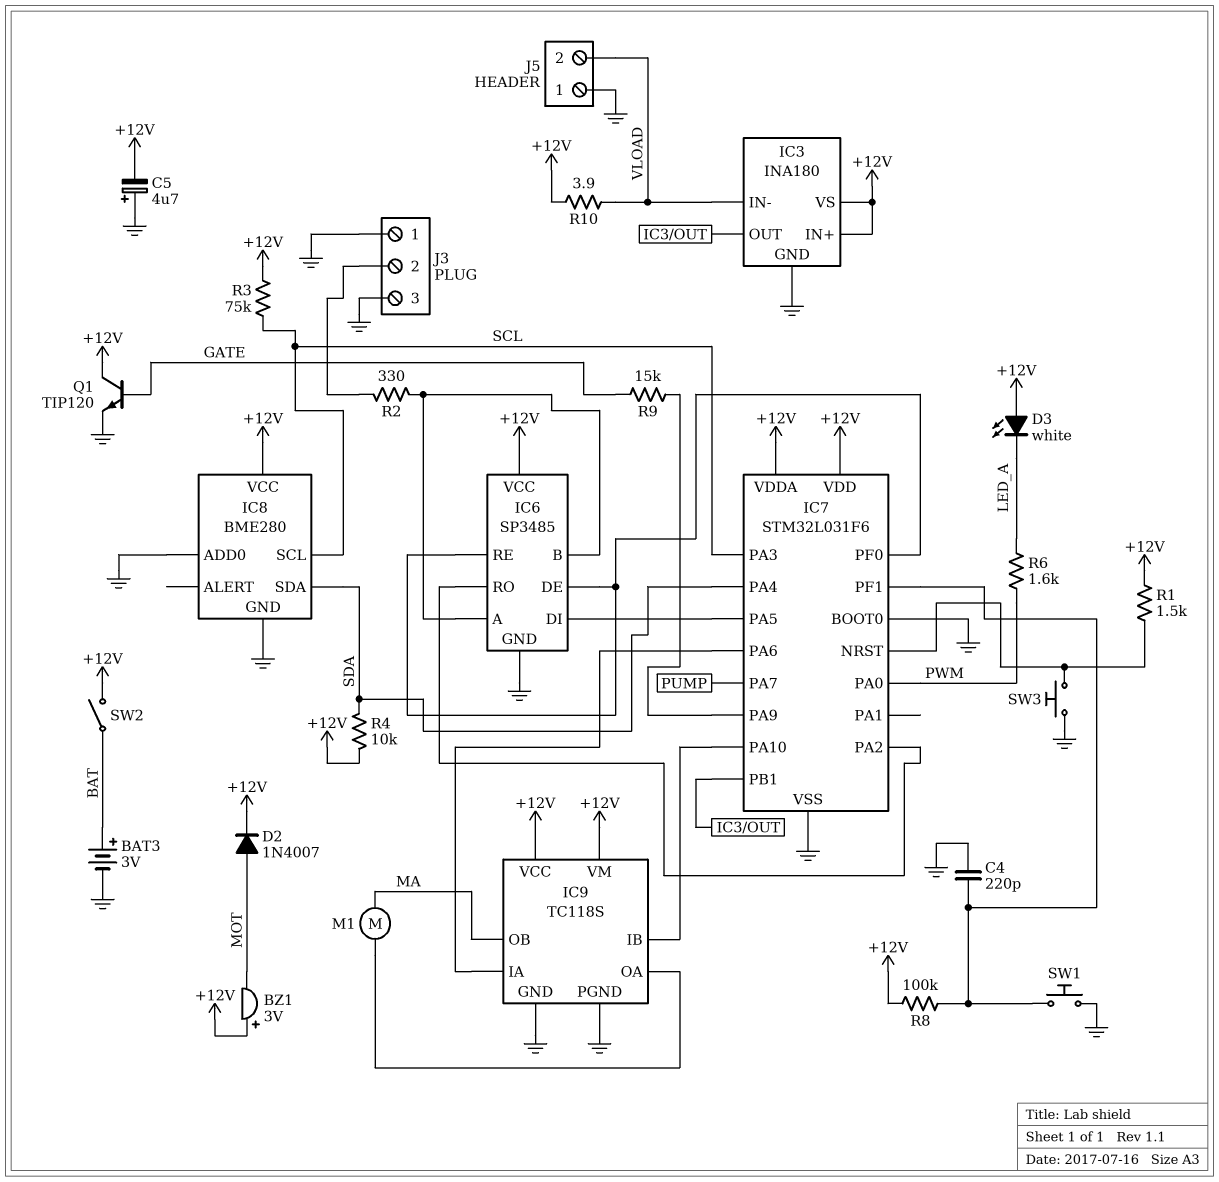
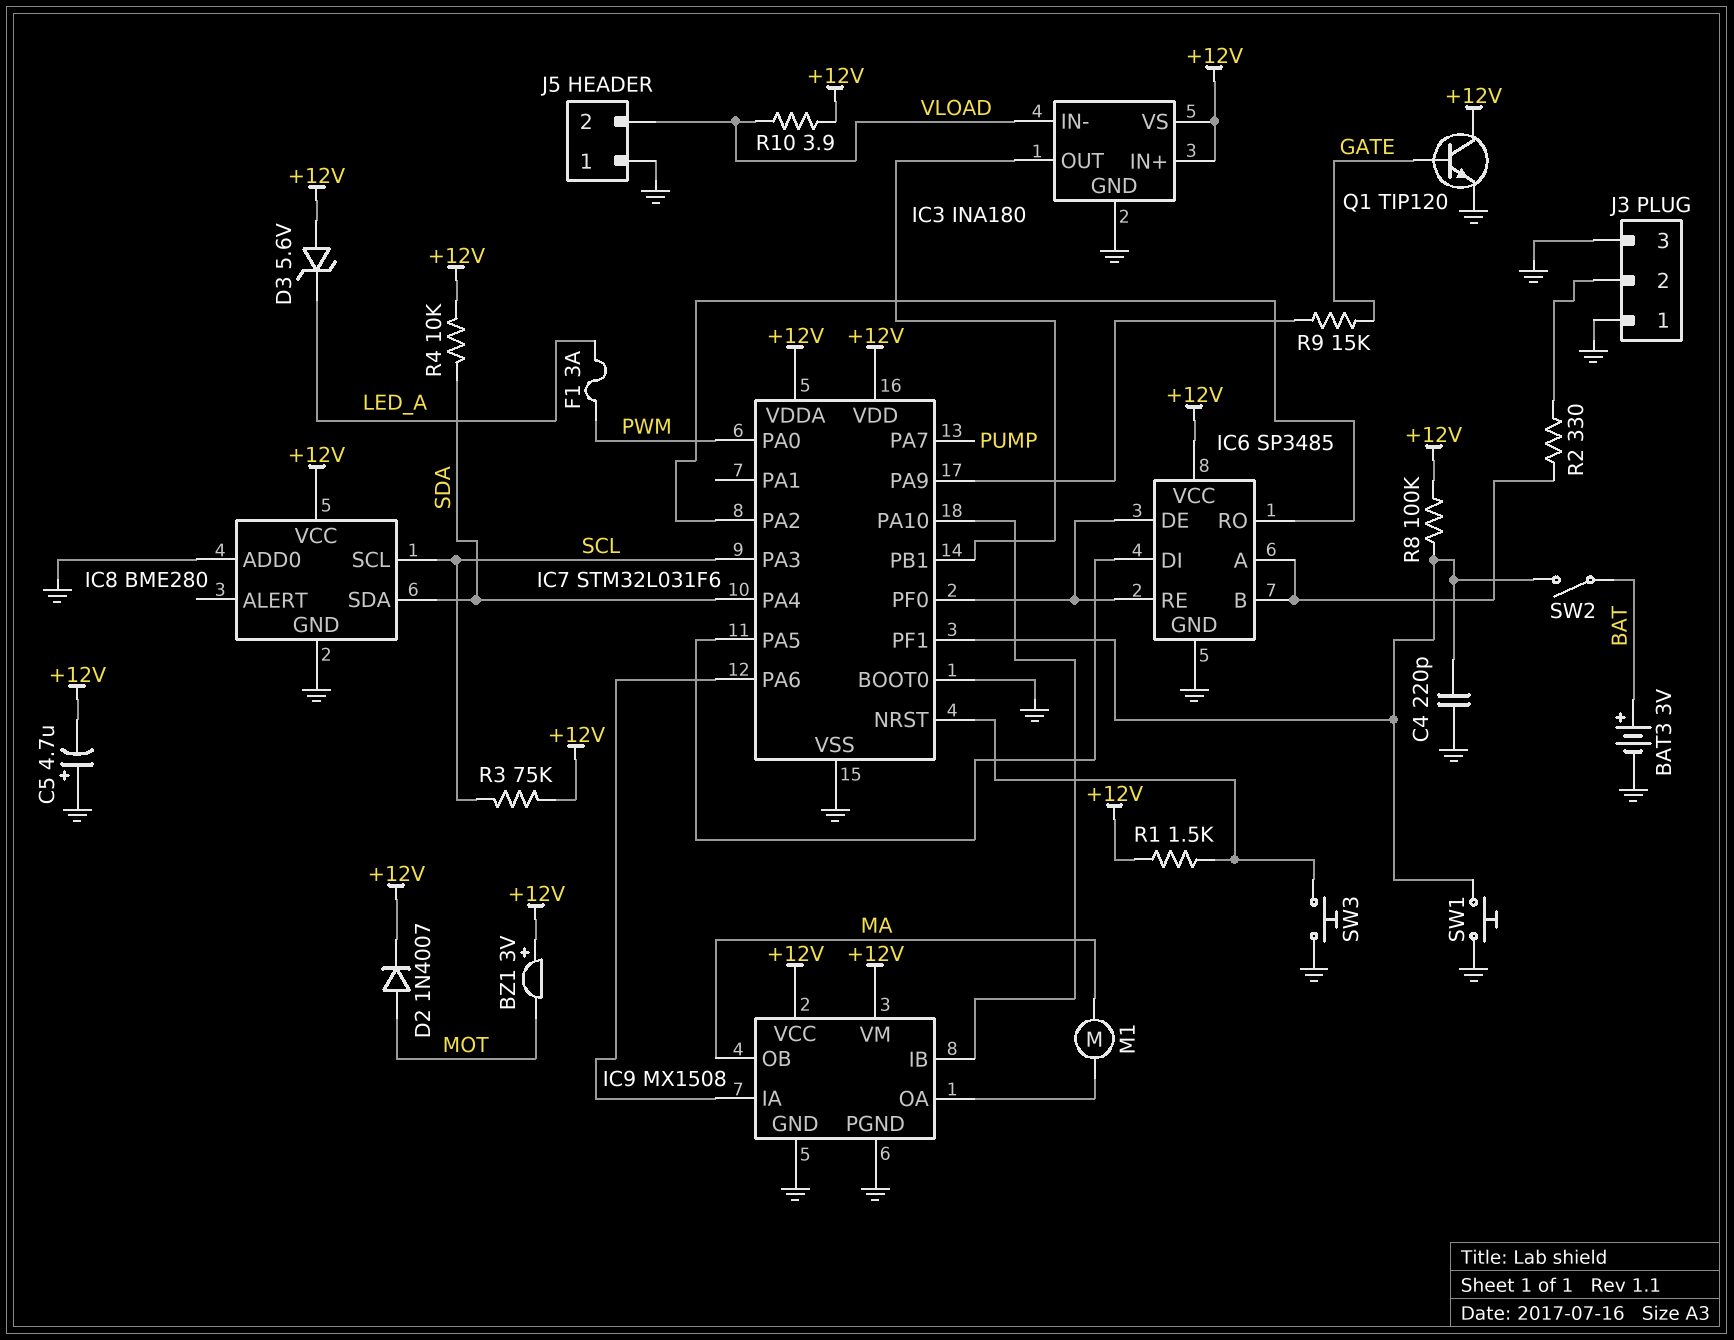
D3: LED white (A +12V, K LED_A) -> zener 5.6V (A +12V, K LED_A)
F1: none -> 3A (LED_A, PWM)
IC9: TC118S -> MX1508
R6: 1.6k (LED_A, PWM) -> none
SW2: switch (+12V, BAT) -> switch (BAT, IC7/PF1)

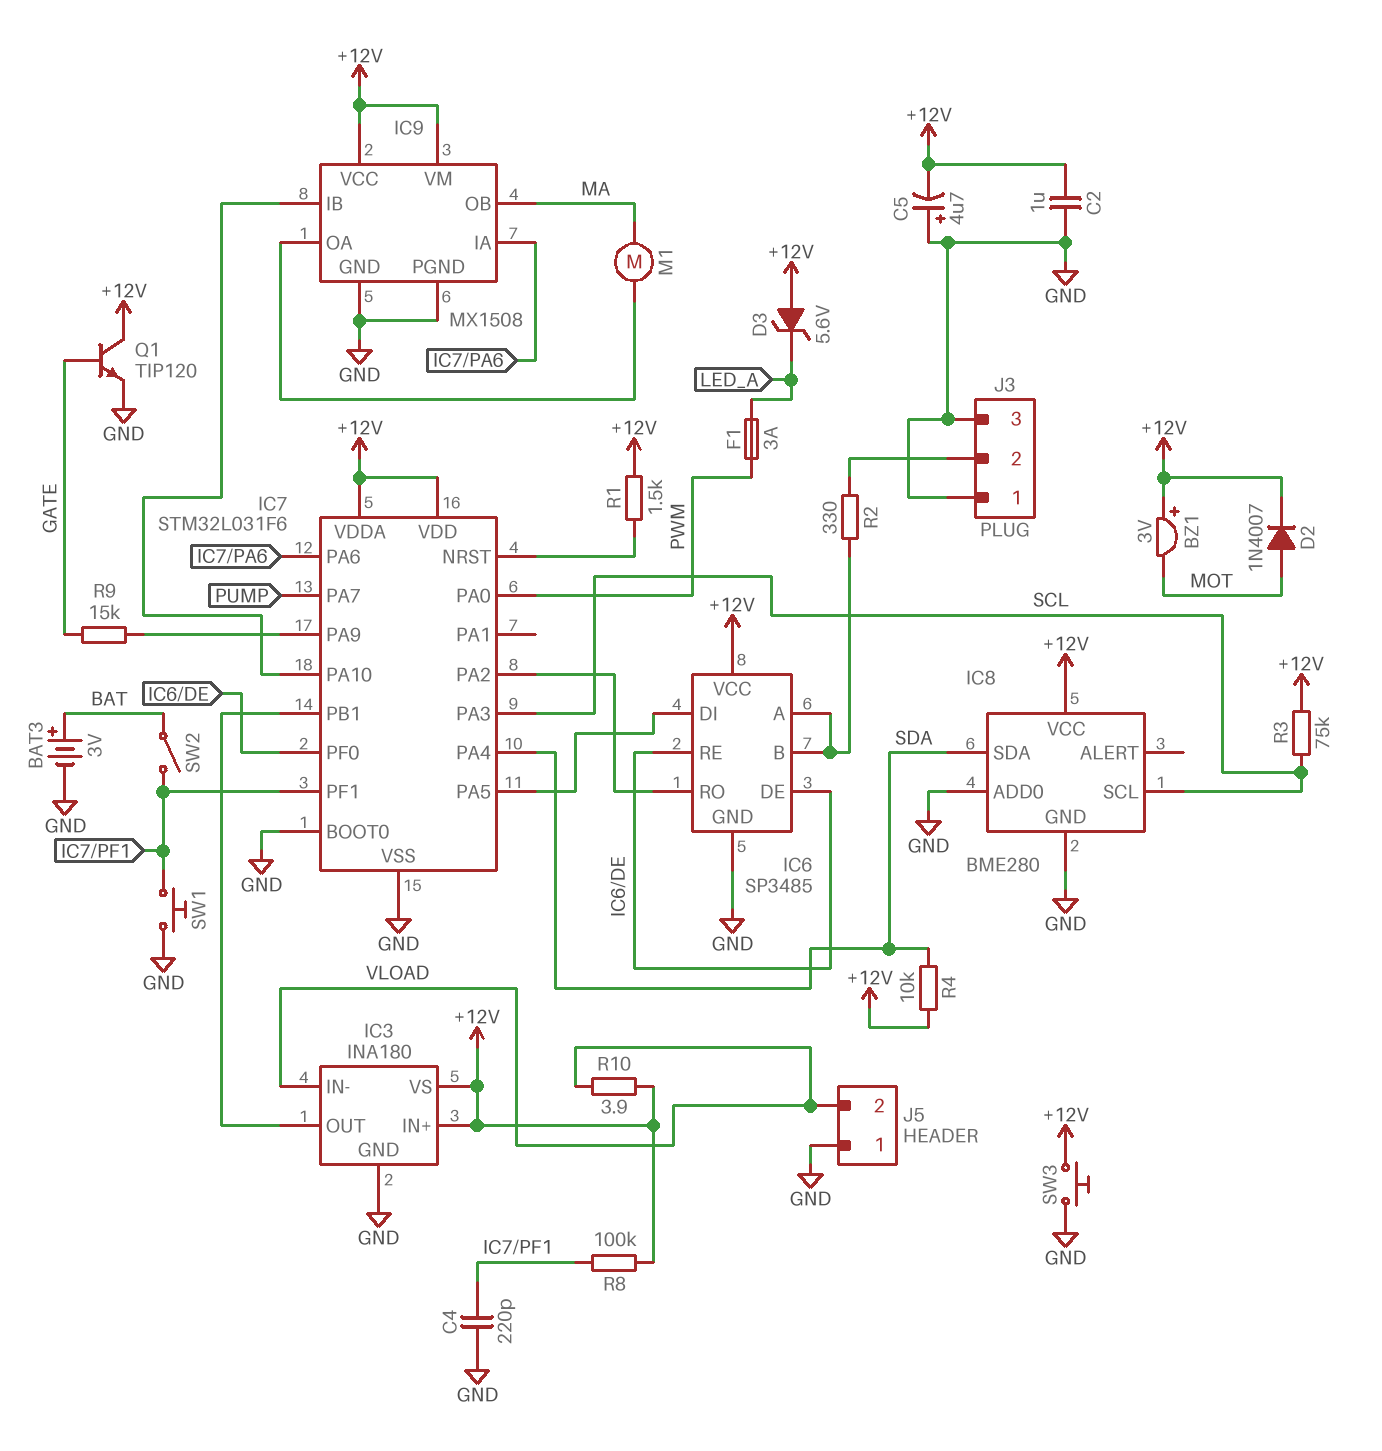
C2: none -> 1uF (+12V, GND)
SW3: button (GND, IC7/NRST) -> button (+12V, GND)

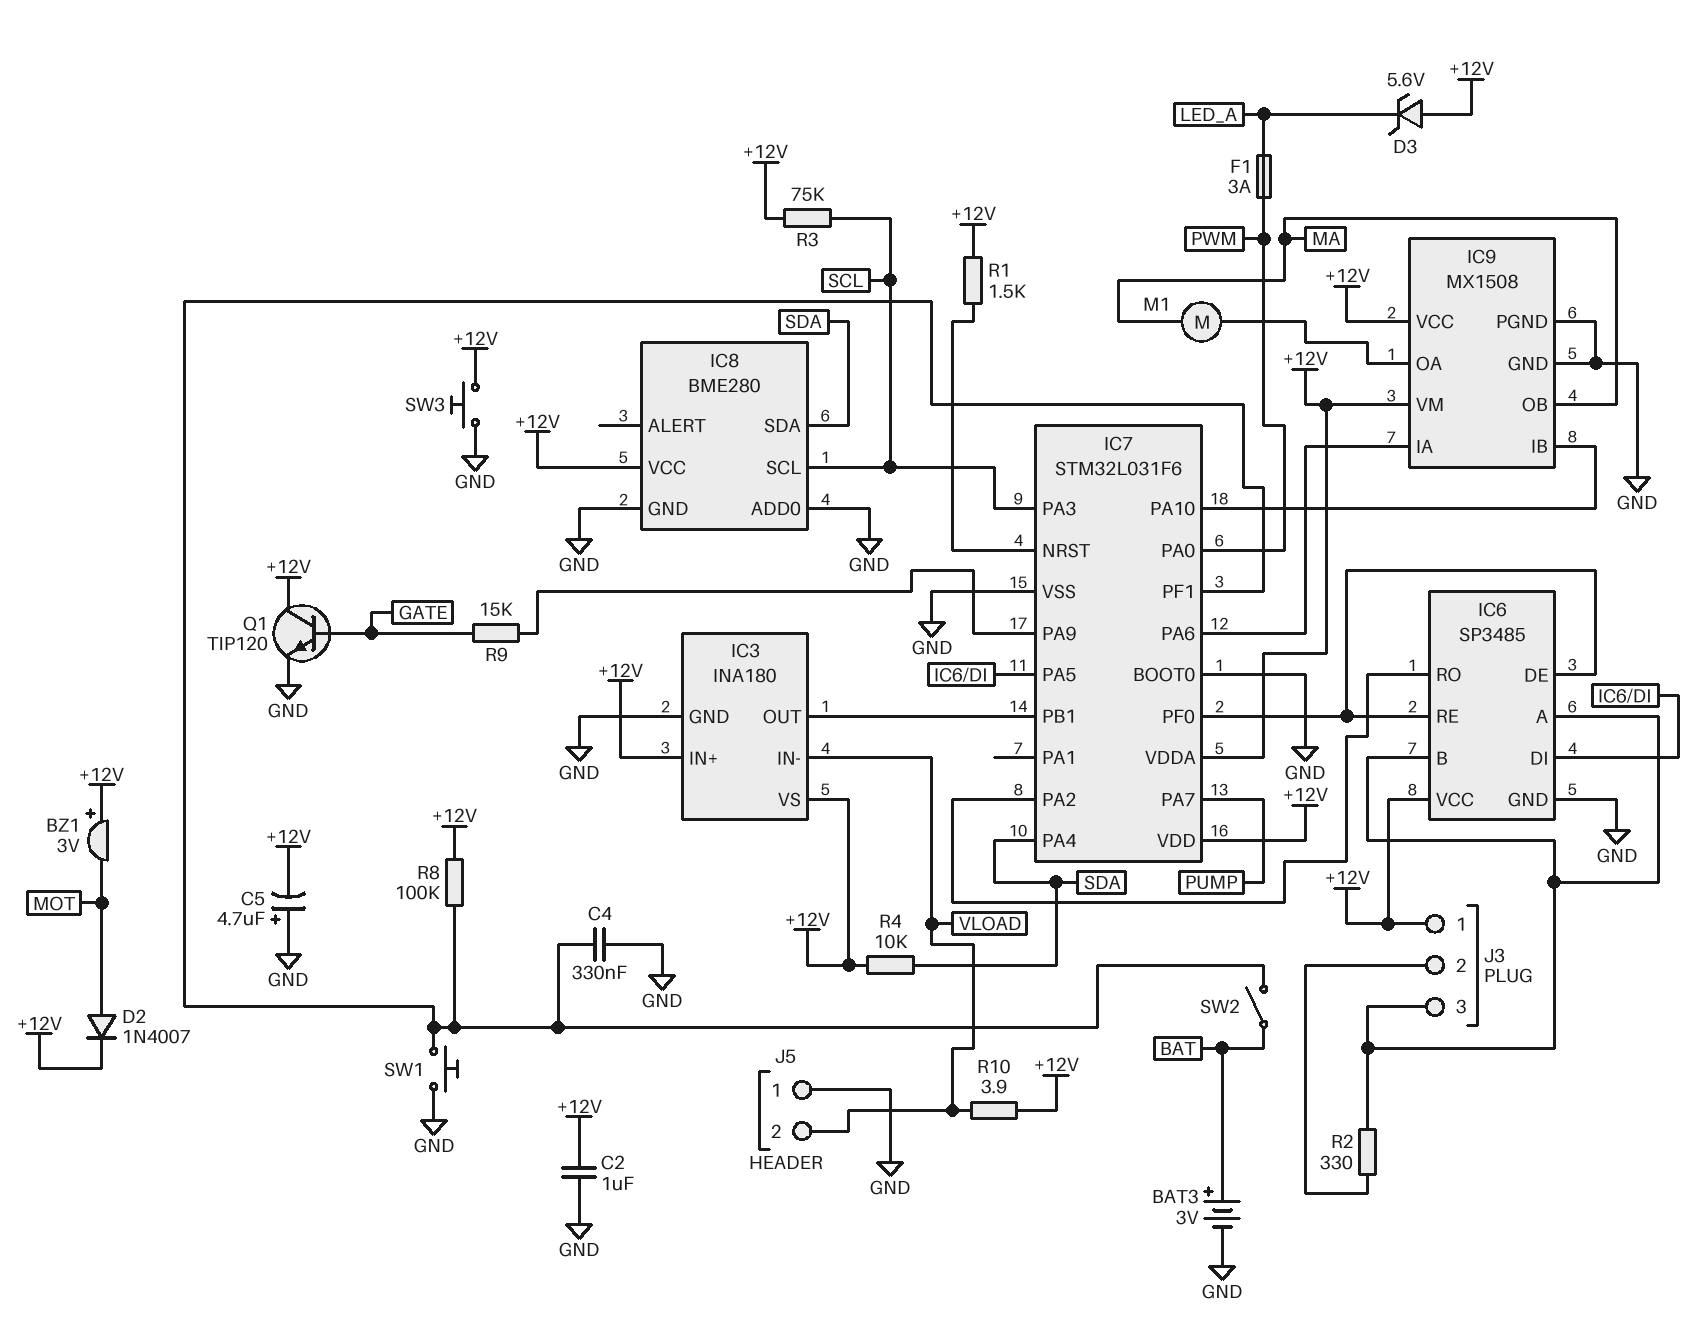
C4: 220pF (GND, IC7/PF1) -> 330nF (GND, IC7/PF1)
J3 pin 1: GND -> +12V
J3 pin 3: GND -> IC6/A

